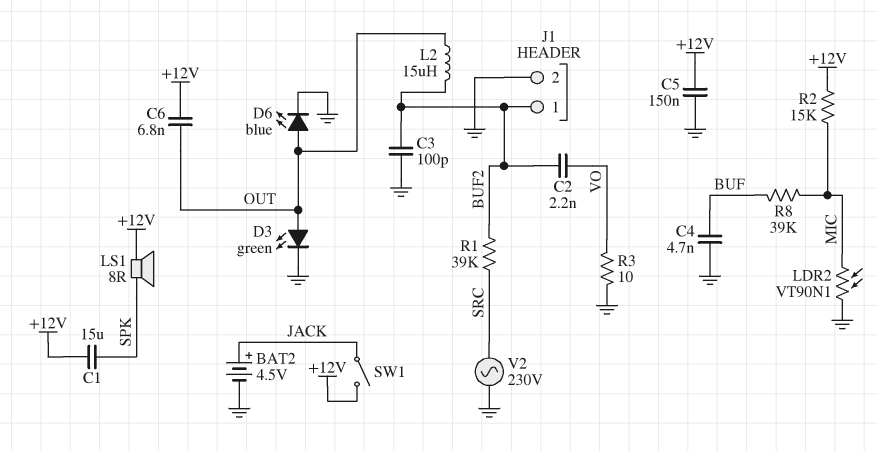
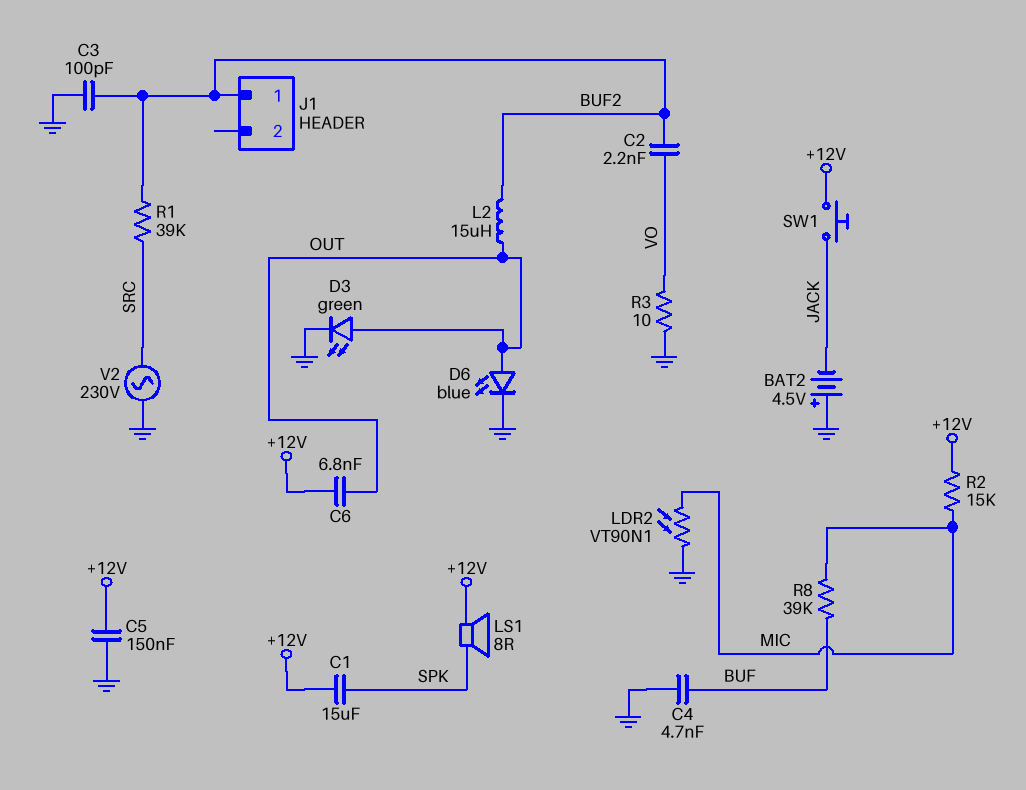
BAT2: 4.5V (plus JACK, minus GND) -> 4.5V (plus GND, minus JACK)
J1 pin 2: GND -> none
SW1: switch (+12V, JACK) -> button (+12V, JACK)

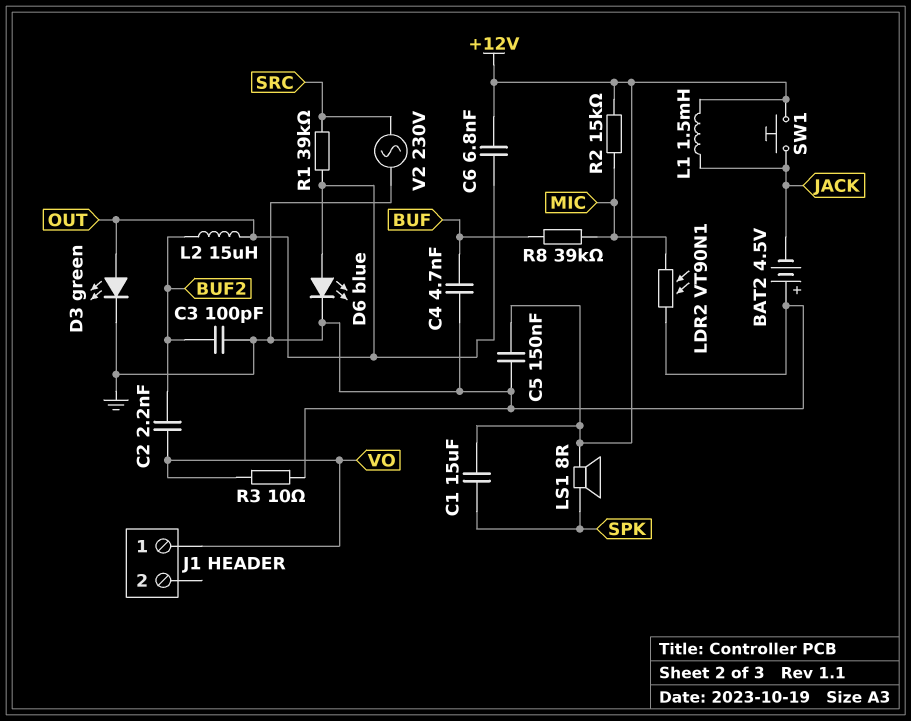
J1 pin 1: BUF2 -> VO
L1: none -> 1.5mH (+12V, JACK)
R1: 39k (BUF2, SRC) -> 39k (OUT, SRC)

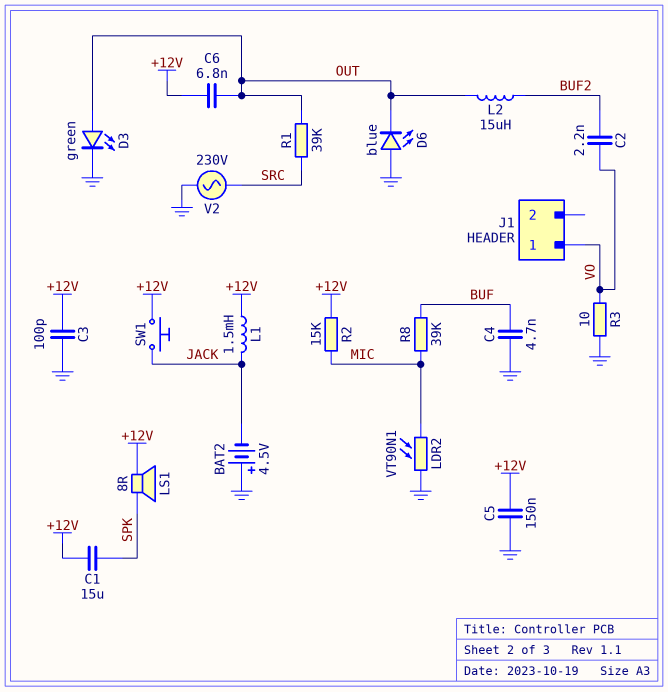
C3: 100pF (BUF2, GND) -> 100pF (+12V, GND)
D6: LED blue (A OUT, K GND) -> LED blue (A GND, K OUT)

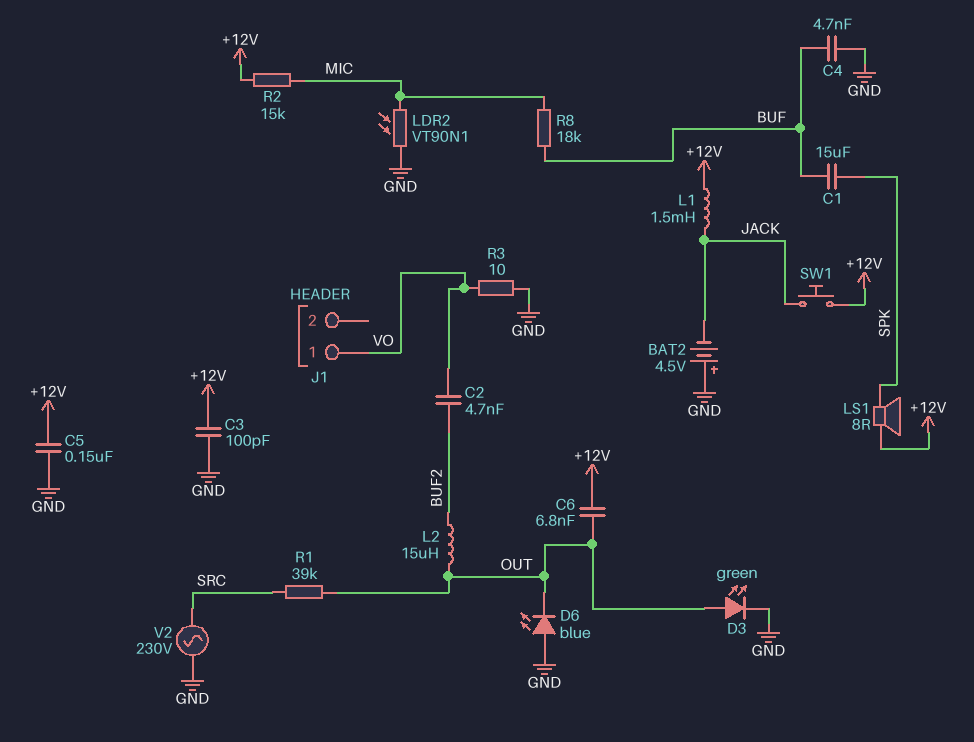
C1: 15uF (+12V, SPK) -> 15uF (BUF, SPK)
C2: 2.2nF (BUF2, VO) -> 4.7nF (BUF2, VO)
R8: 39k (BUF, MIC) -> 18k (BUF, MIC)

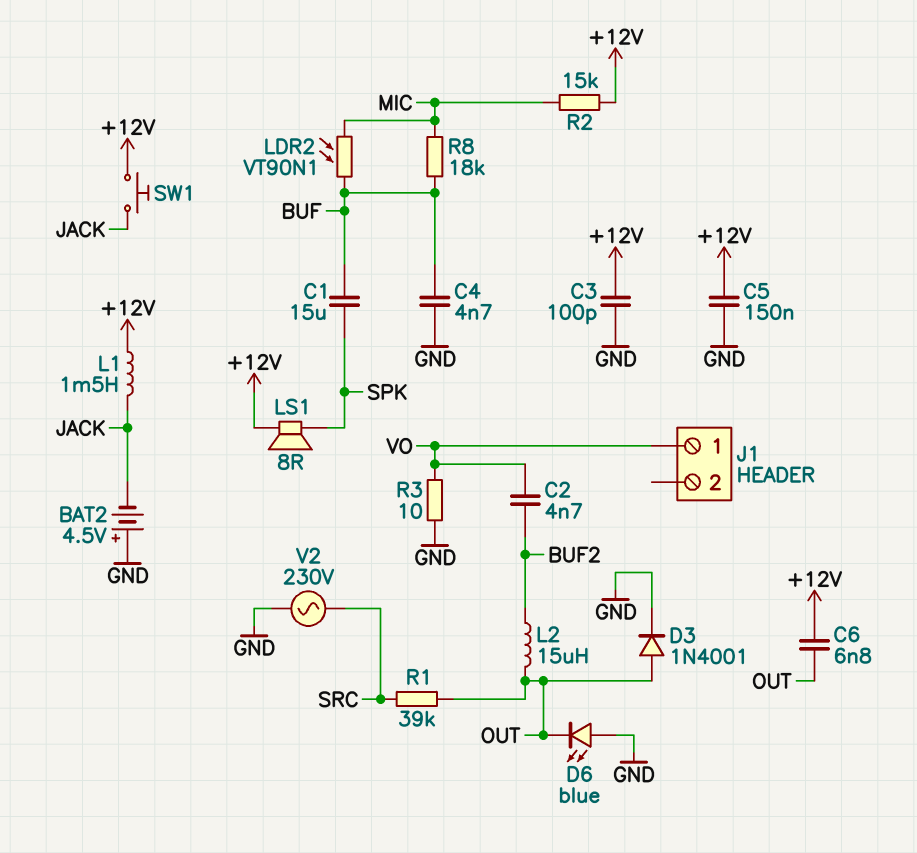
D3: LED green (A OUT, K GND) -> diode 1N4001 (A OUT, K GND)
LDR2: VT90N1 (GND, MIC) -> VT90N1 (BUF, MIC)

